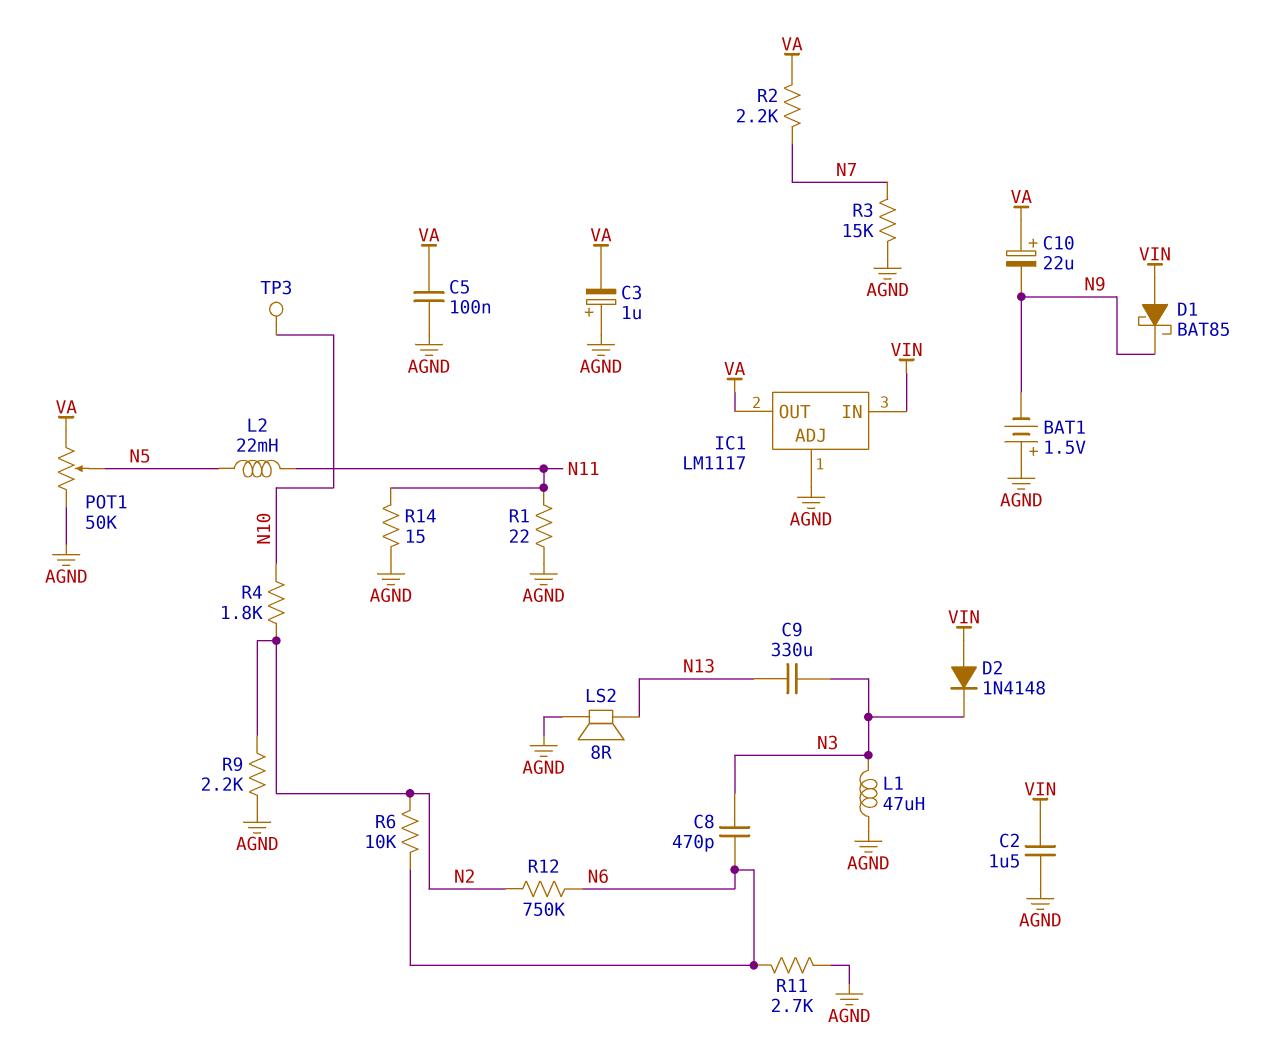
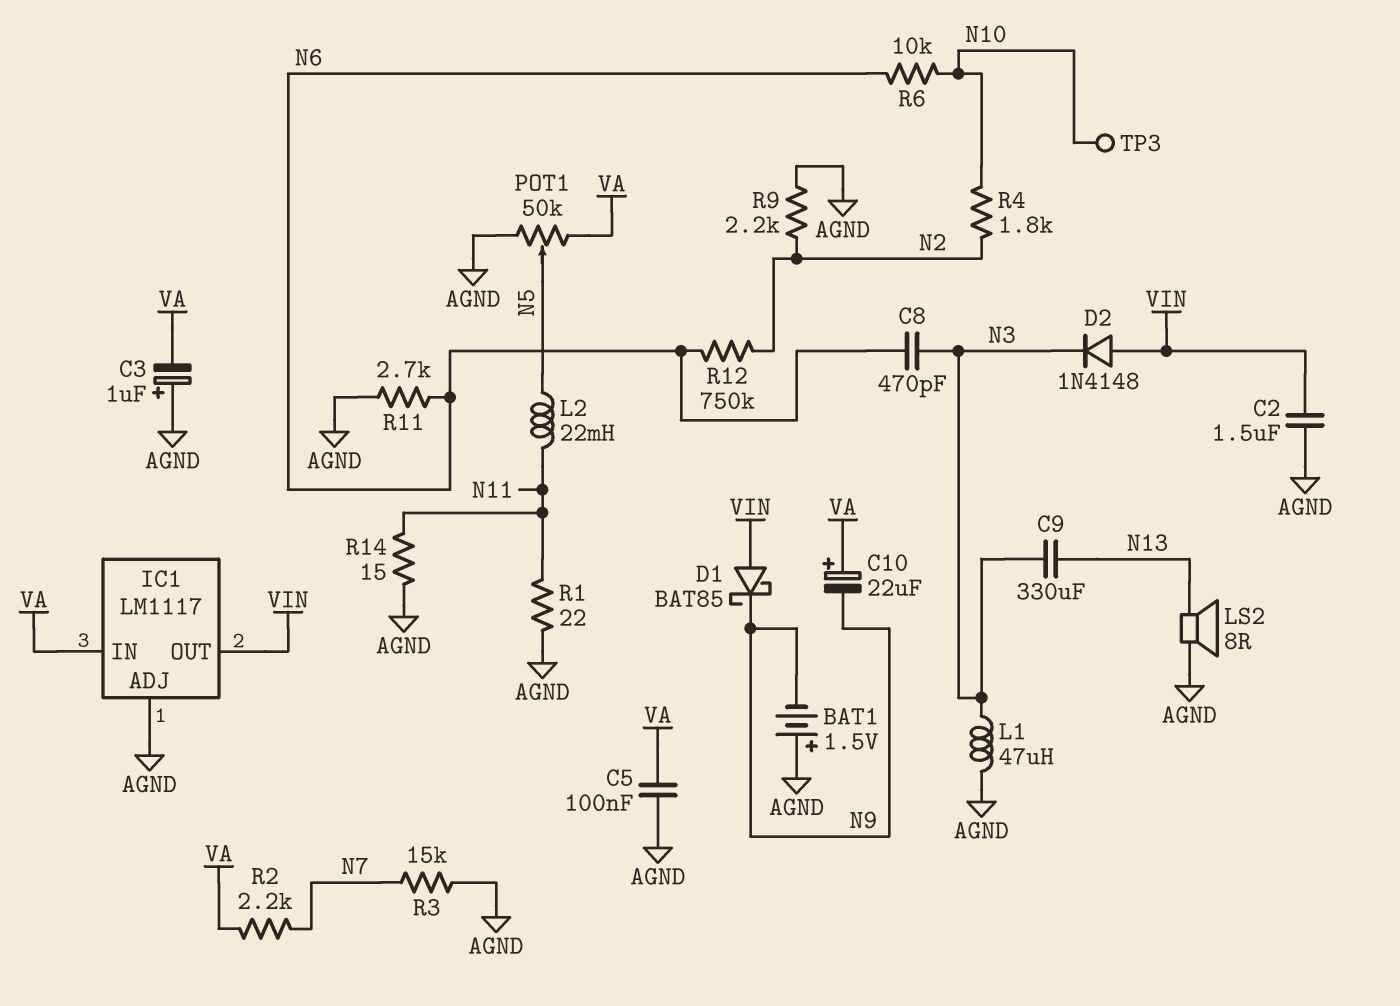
IC1 pin IN: VIN -> VA
IC1 pin OUT: VA -> VIN
R6: 10k (N2, N6) -> 10k (N6, N10)

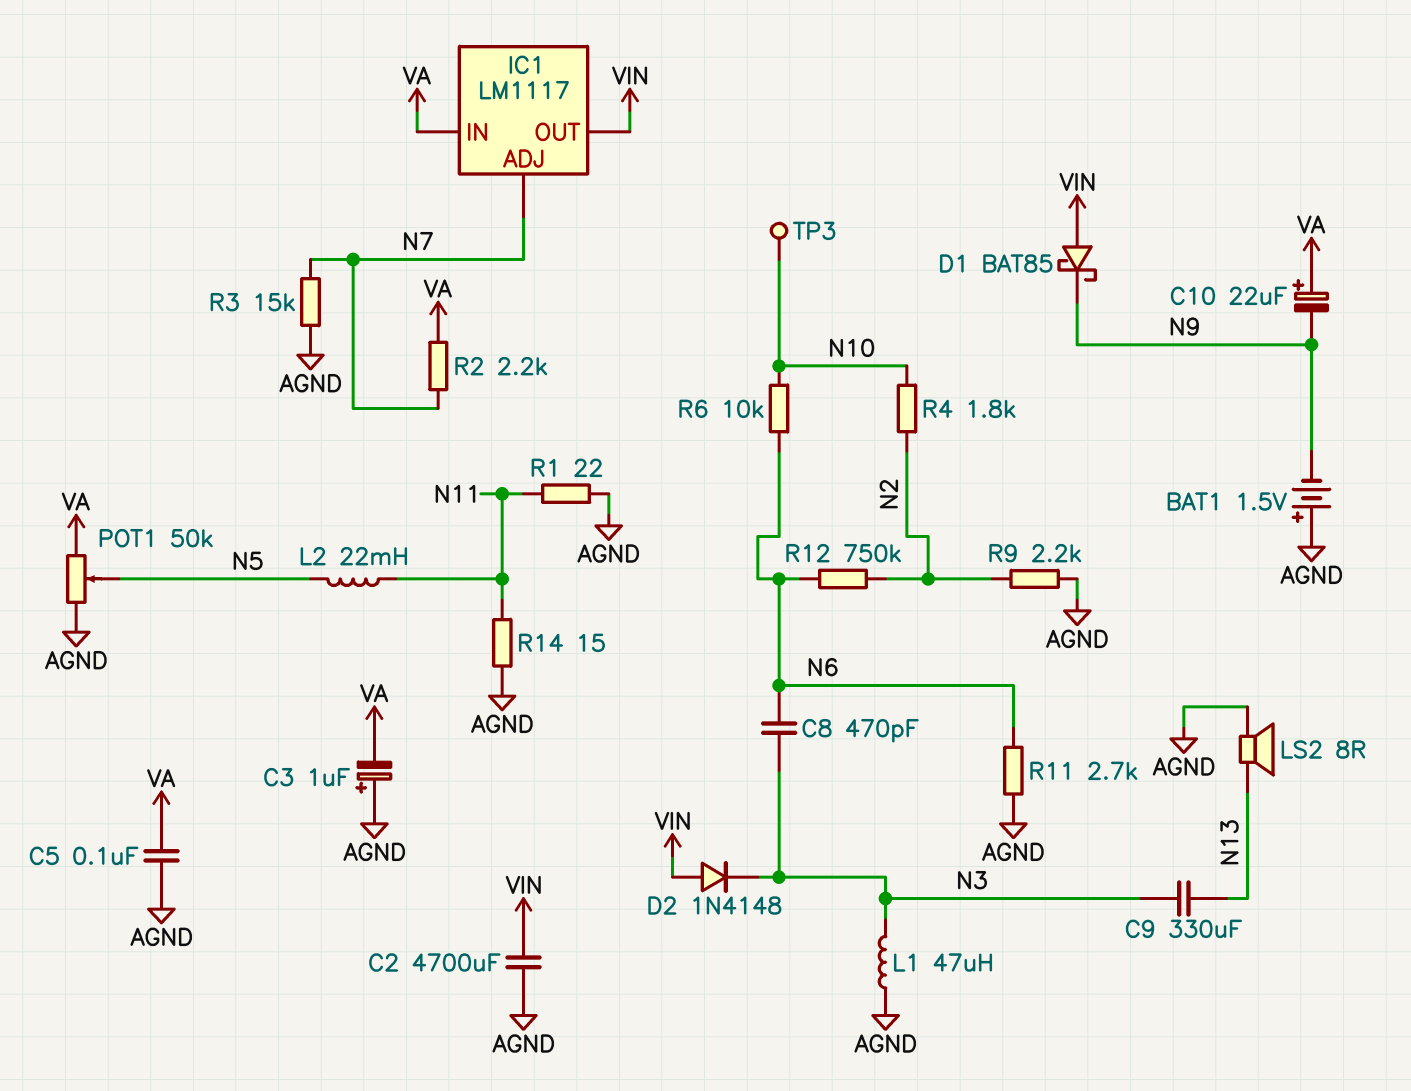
C2: 1.5uF (AGND, VIN) -> 4700uF (AGND, VIN)
IC1 pin ADJ: AGND -> N7

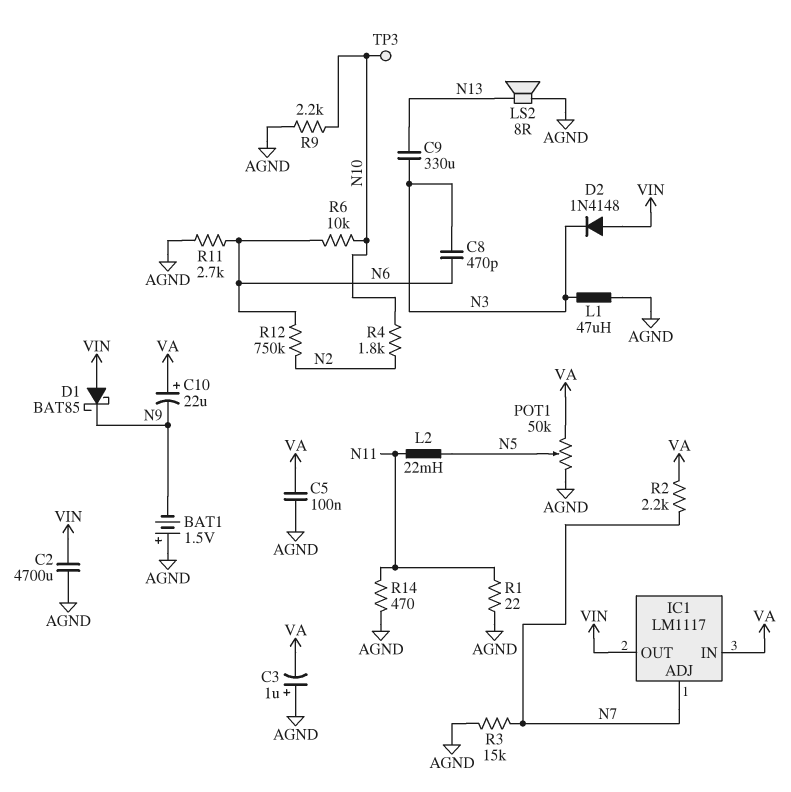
R9: 2.2k (AGND, N2) -> 2.2k (AGND, N10)
R14: 15 (AGND, N11) -> 470 (AGND, N11)

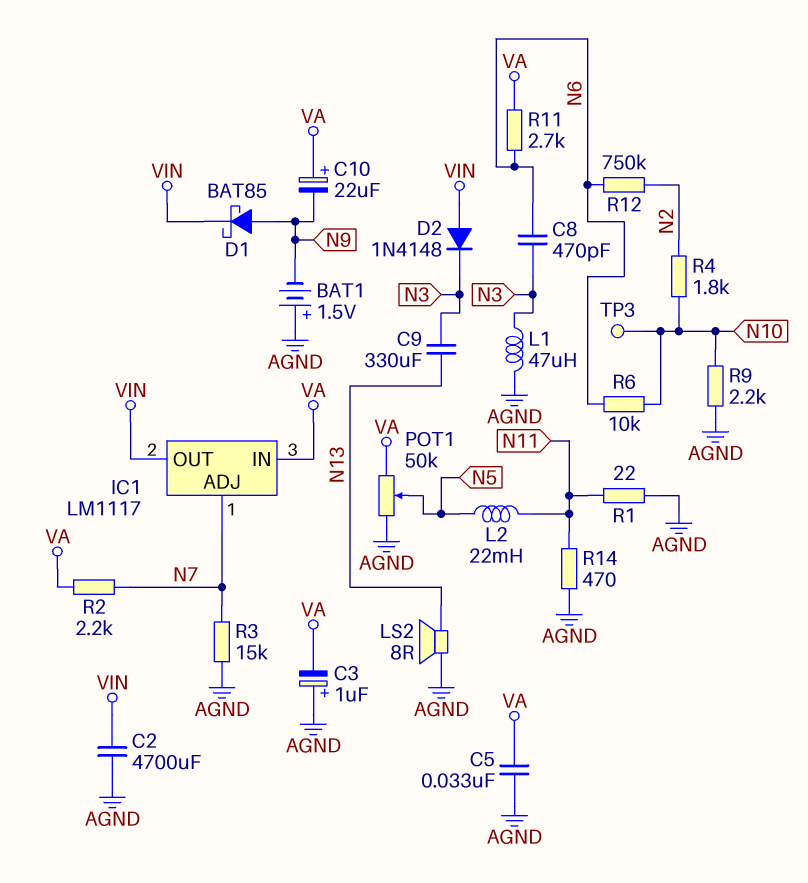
C5: 100nF (AGND, VA) -> 33nF (AGND, VA)
D1: schottky BAT85 (A VIN, K N9) -> schottky BAT85 (A N9, K VIN)
R11: 2.7k (AGND, N6) -> 2.7k (N6, VA)

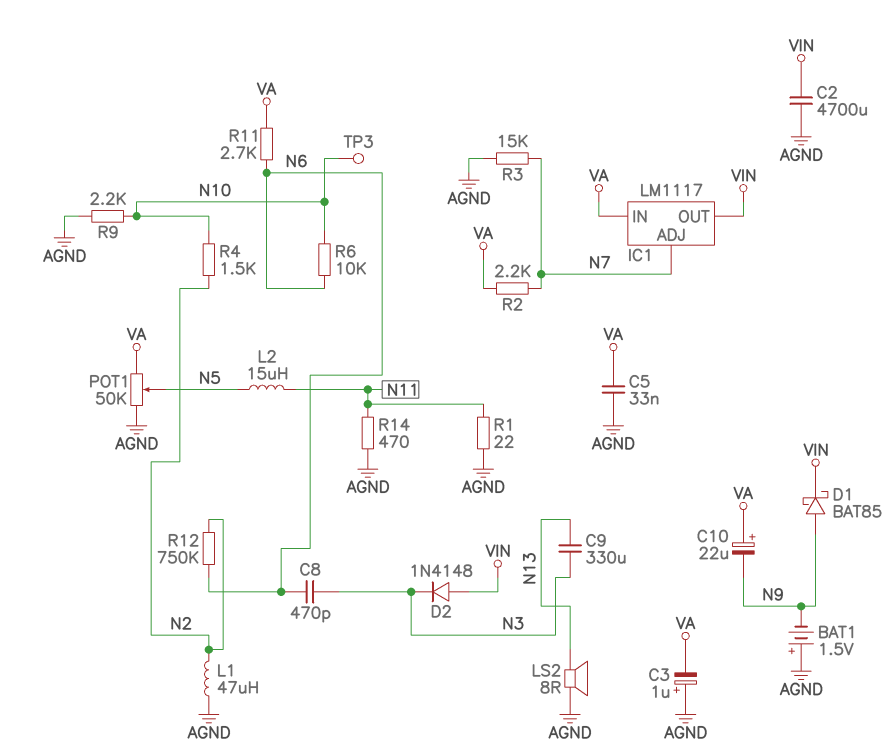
L1: 47uH (AGND, N3) -> 47uH (AGND, N2)
L2: 22mH (N5, N11) -> 15uH (N5, N11)
R4: 1.8k (N2, N10) -> 1.5k (N2, N10)

